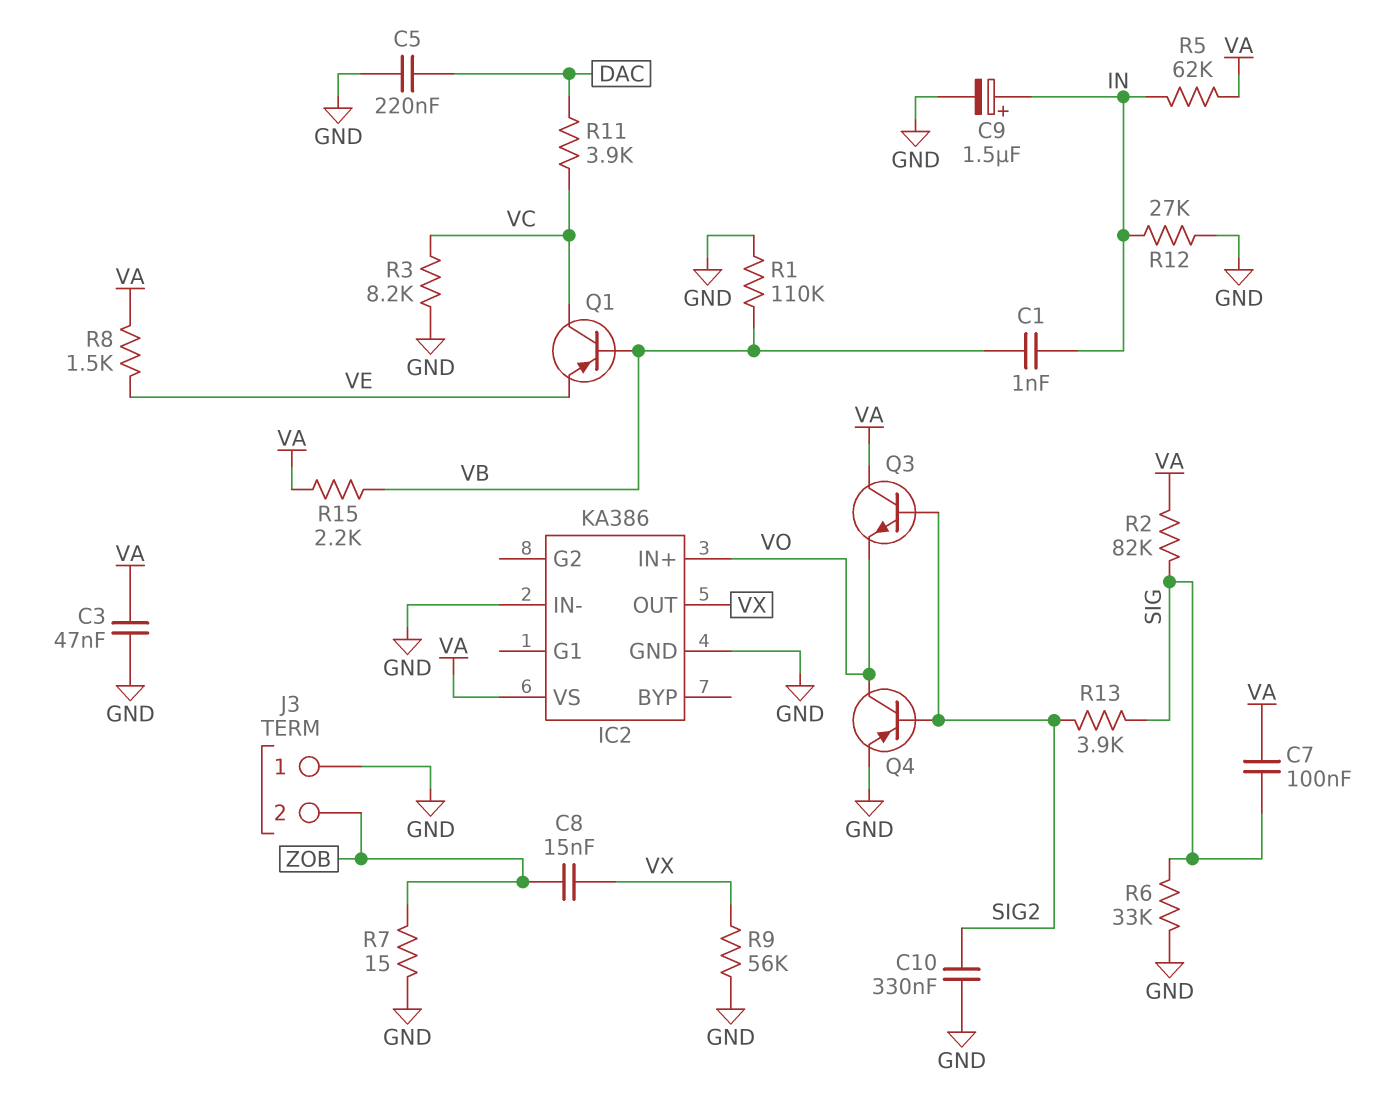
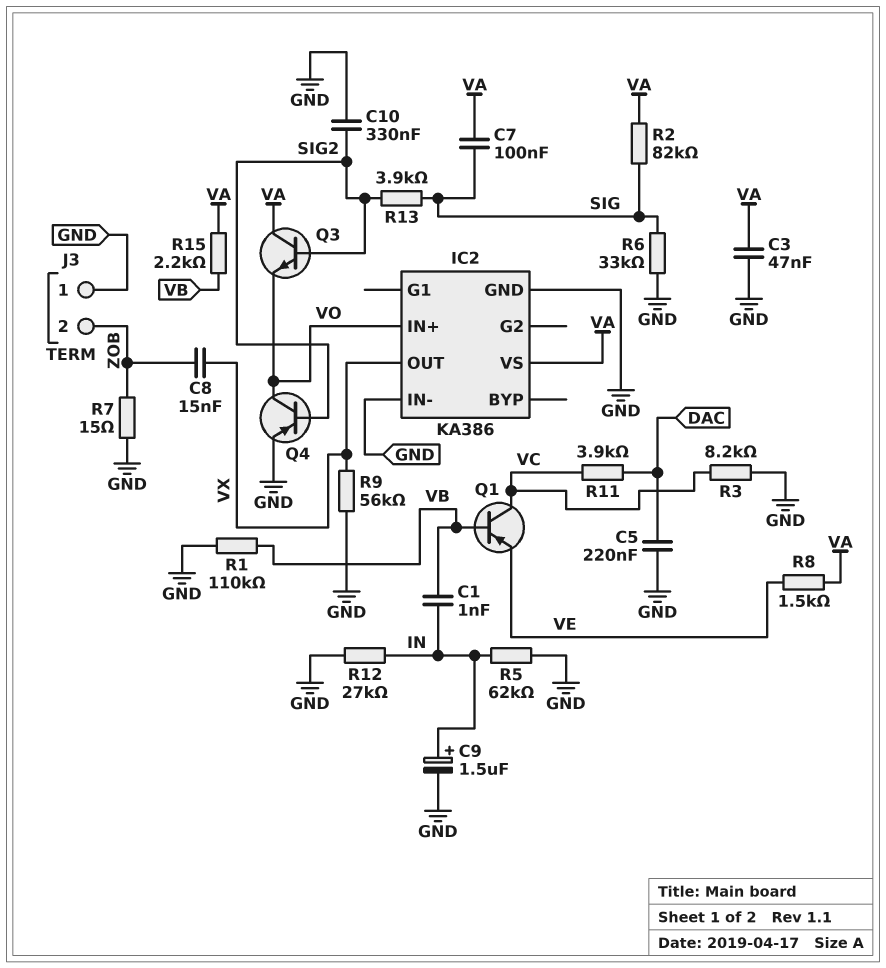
R5: 62k (IN, VA) -> 62k (GND, IN)

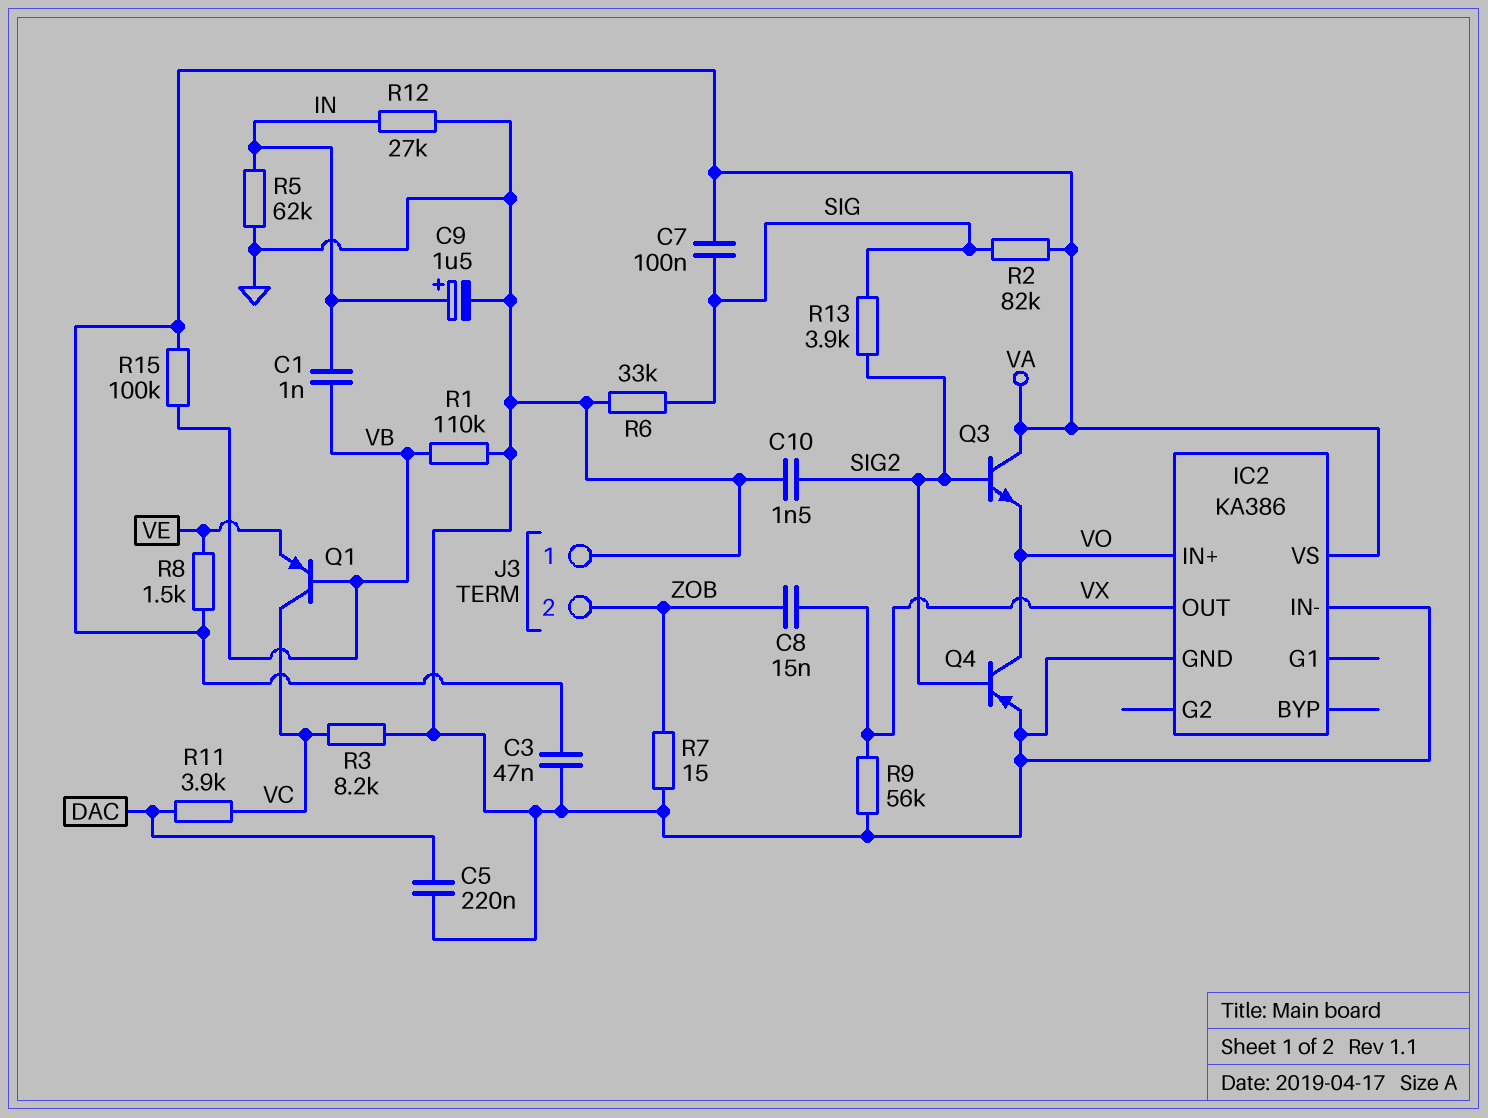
C10: 330nF (GND, SIG2) -> 1.5nF (GND, SIG2)
R15: 2.2k (VA, VB) -> 100k (VA, VB)

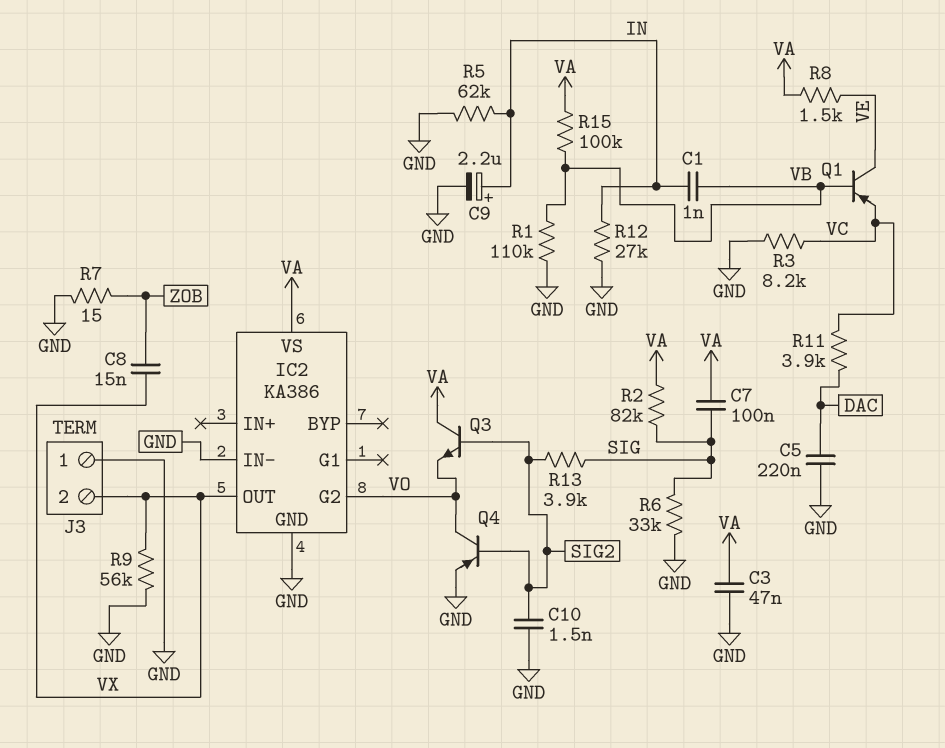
C9: 1.5uF (plus IN, minus GND) -> 2.2uF (plus IN, minus GND)
IC2 pin G2: none -> VO
IC2 pin IN+: VO -> none
J3 pin 2: ZOB -> VX
Q1: PNP (B VB, C VC, E VE) -> PNP (B VB, C VE, E VC)

